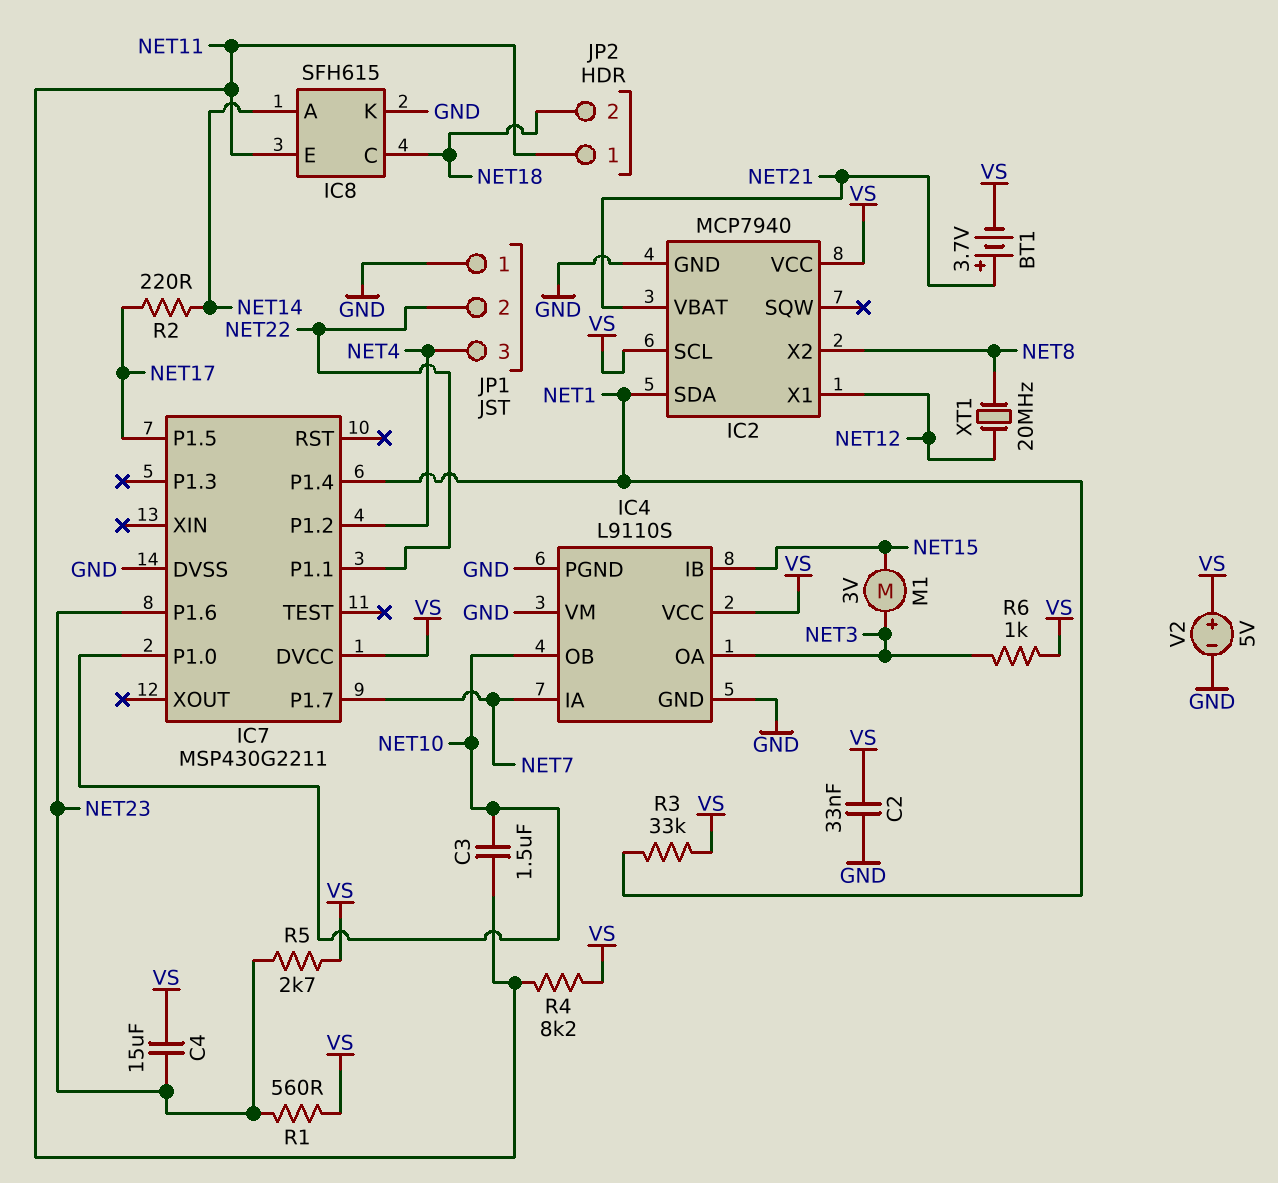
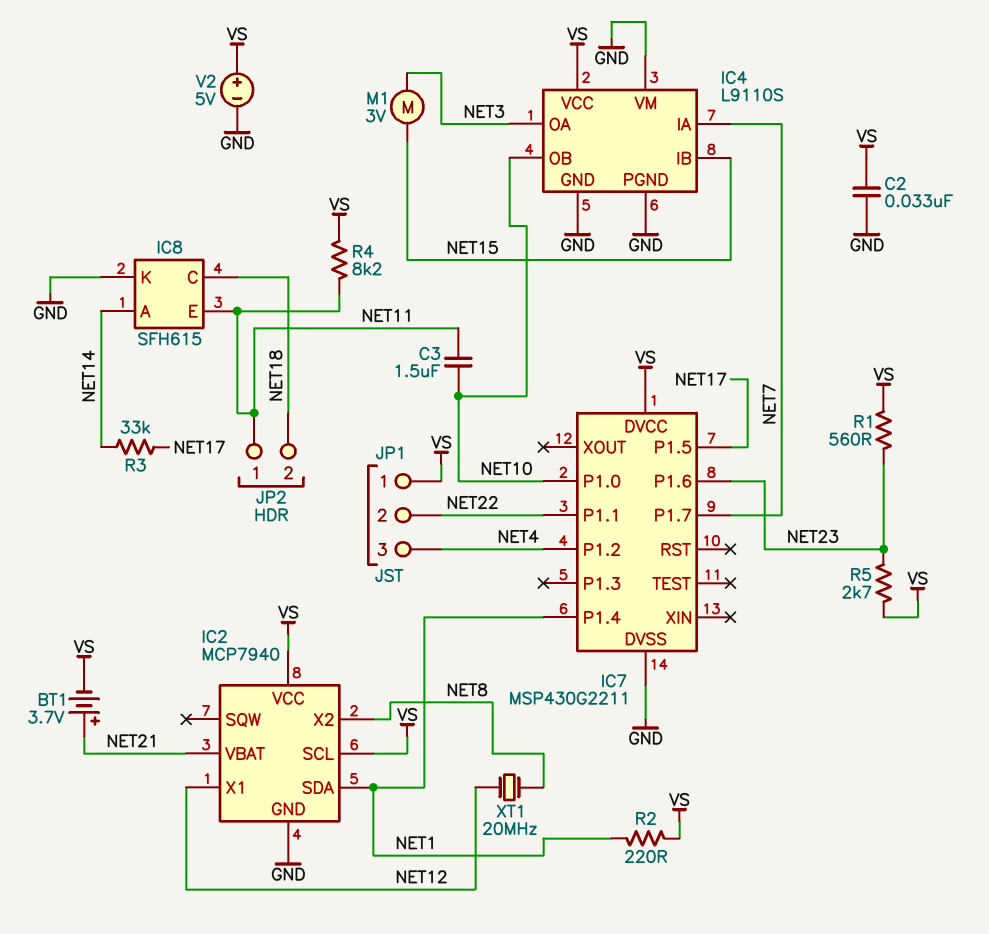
C4: 15uF (NET23, VS) -> none
JP1 pin 1: GND -> VS
R2: 220 (NET14, NET17) -> 220 (NET1, VS)
R3: 33k (NET1, VS) -> 33k (NET14, NET17)
R6: 1k (NET3, VS) -> none

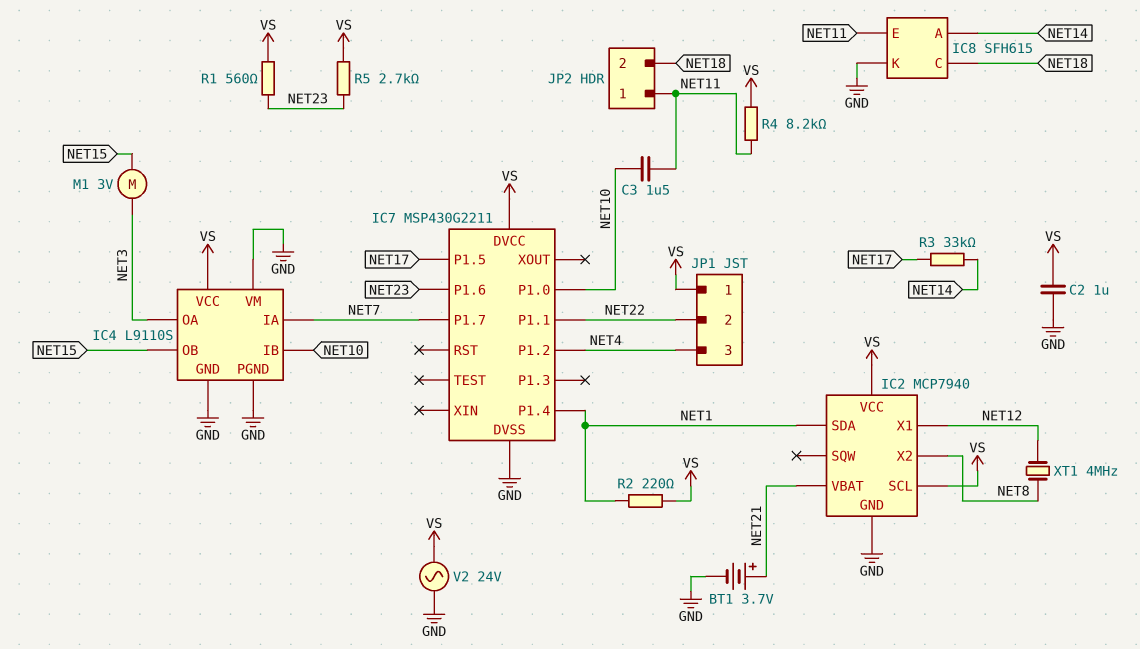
BT1: 3.7V (plus NET21, minus VS) -> 3.7V (plus NET21, minus GND)
C2: 33nF (GND, VS) -> 1uF (GND, VS)
IC4 pin IB: NET15 -> NET10
IC4 pin OB: NET10 -> NET15
V2: 5V (plus VS, minus GND) -> AC 24V (GND, VS)
XT1: 20MHz (NET8, NET12) -> 4MHz (NET8, NET12)

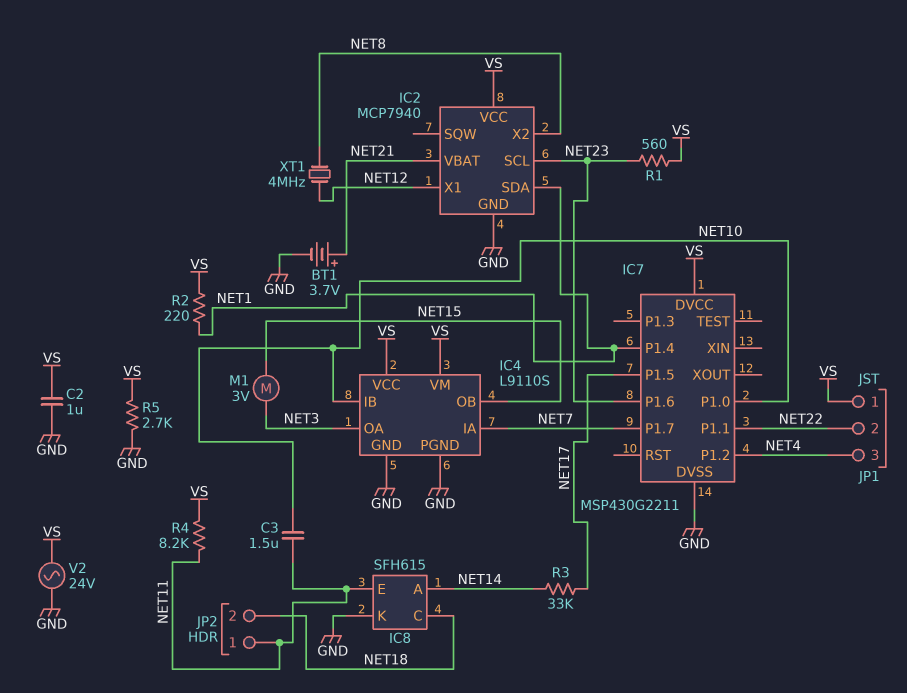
IC2 pin SCL: VS -> NET23
IC4 pin VM: GND -> VS
R5: 2.7k (NET23, VS) -> 2.7k (GND, VS)

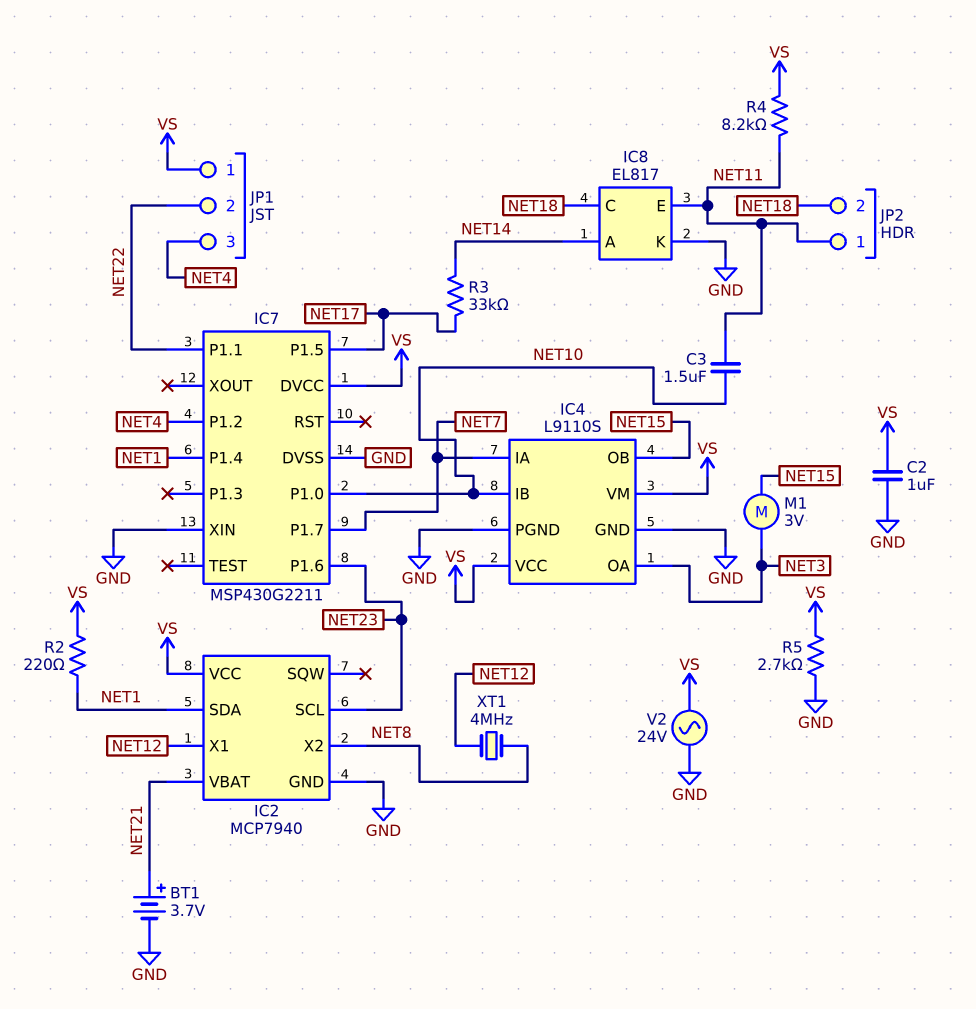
IC7 pin XIN: none -> GND
IC8: SFH615 -> EL817
R1: 560 (NET23, VS) -> none

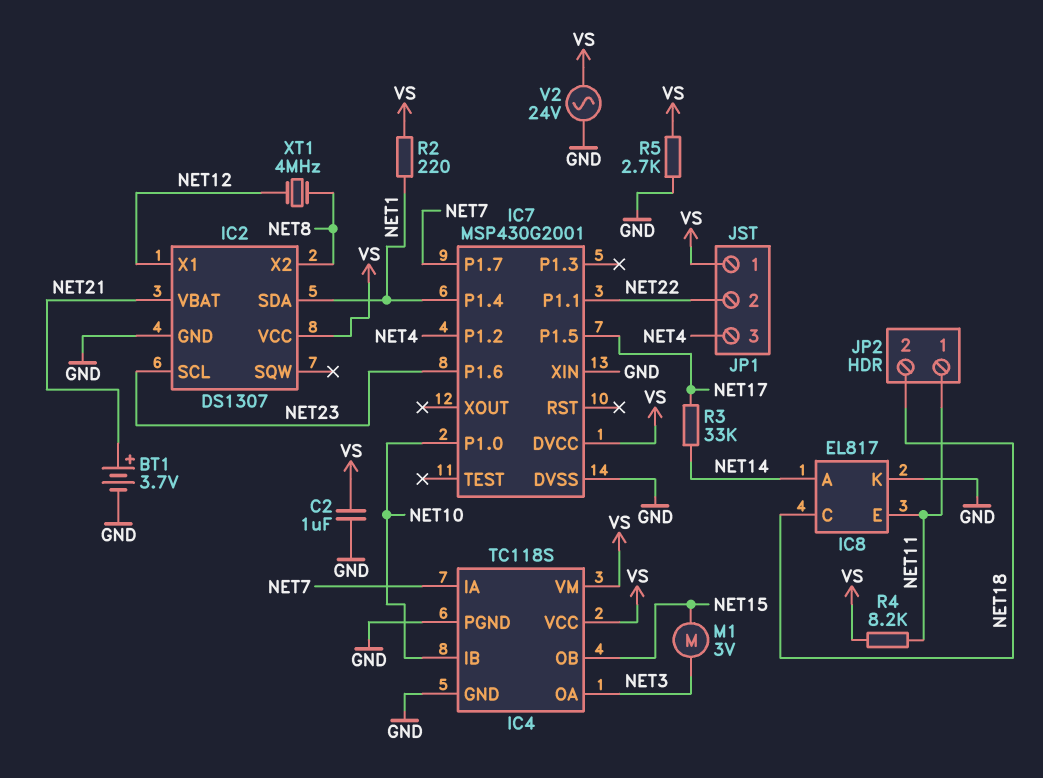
C3: 1.5uF (NET10, NET11) -> none
IC2: MCP7940 -> DS1307
IC4: L9110S -> TC118S
IC7: MSP430G2211 -> MSP430G2001

